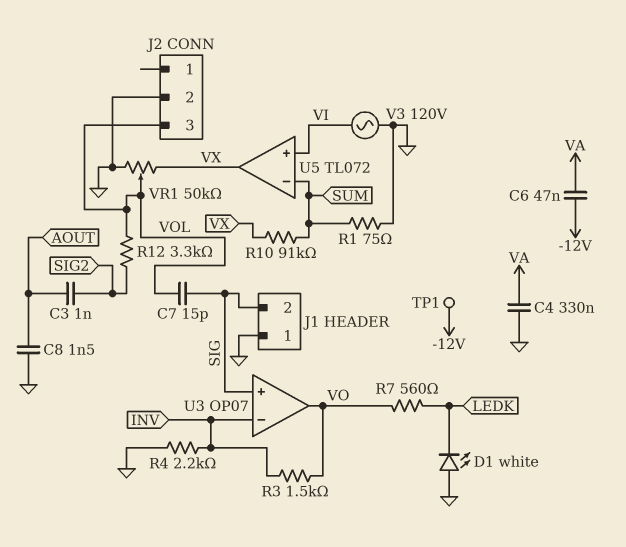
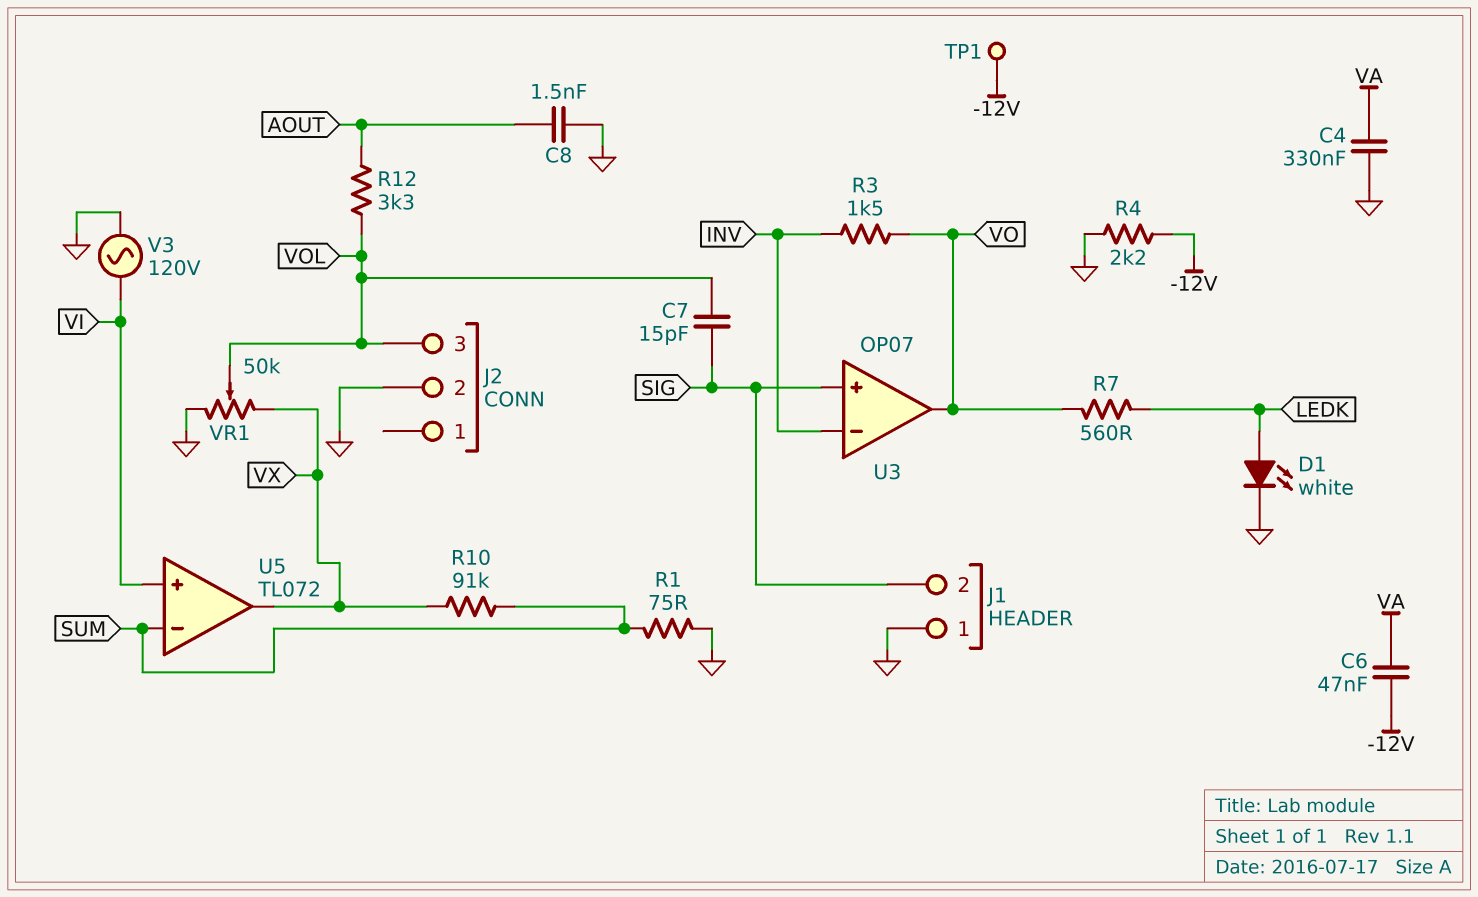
C3: 1nF (AOUT, SIG2) -> none
D1: LED white (A GND, K LEDK) -> LED white (A LEDK, K GND)
R4: 2.2k (GND, INV) -> 2.2k (-12V, GND)
R12: 3.3k (SIG2, VOL) -> 3.3k (AOUT, VOL)

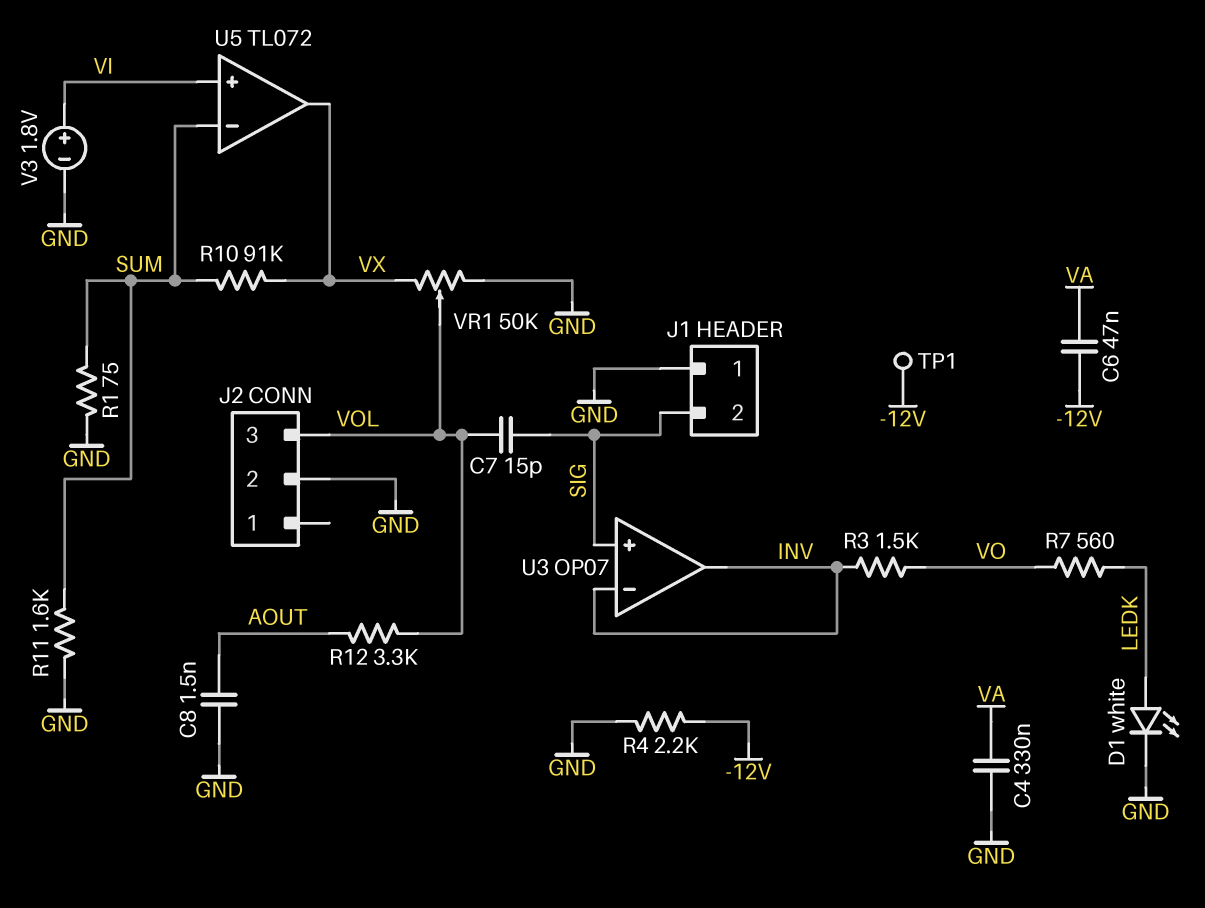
R11: none -> 1.6k (GND, SUM)
U3 pin out: VO -> INV
V3: AC 120V (GND, VI) -> 1.8V (plus VI, minus GND)

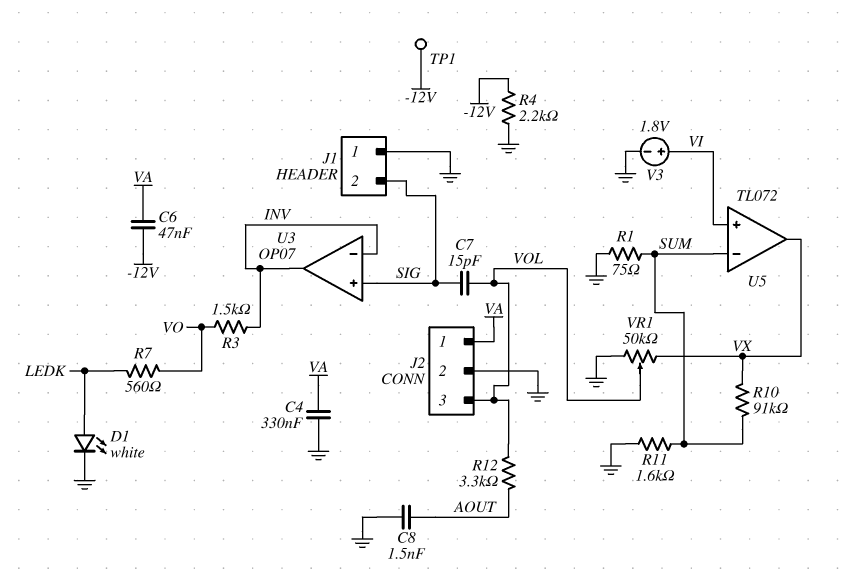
J2 pin 1: none -> VA

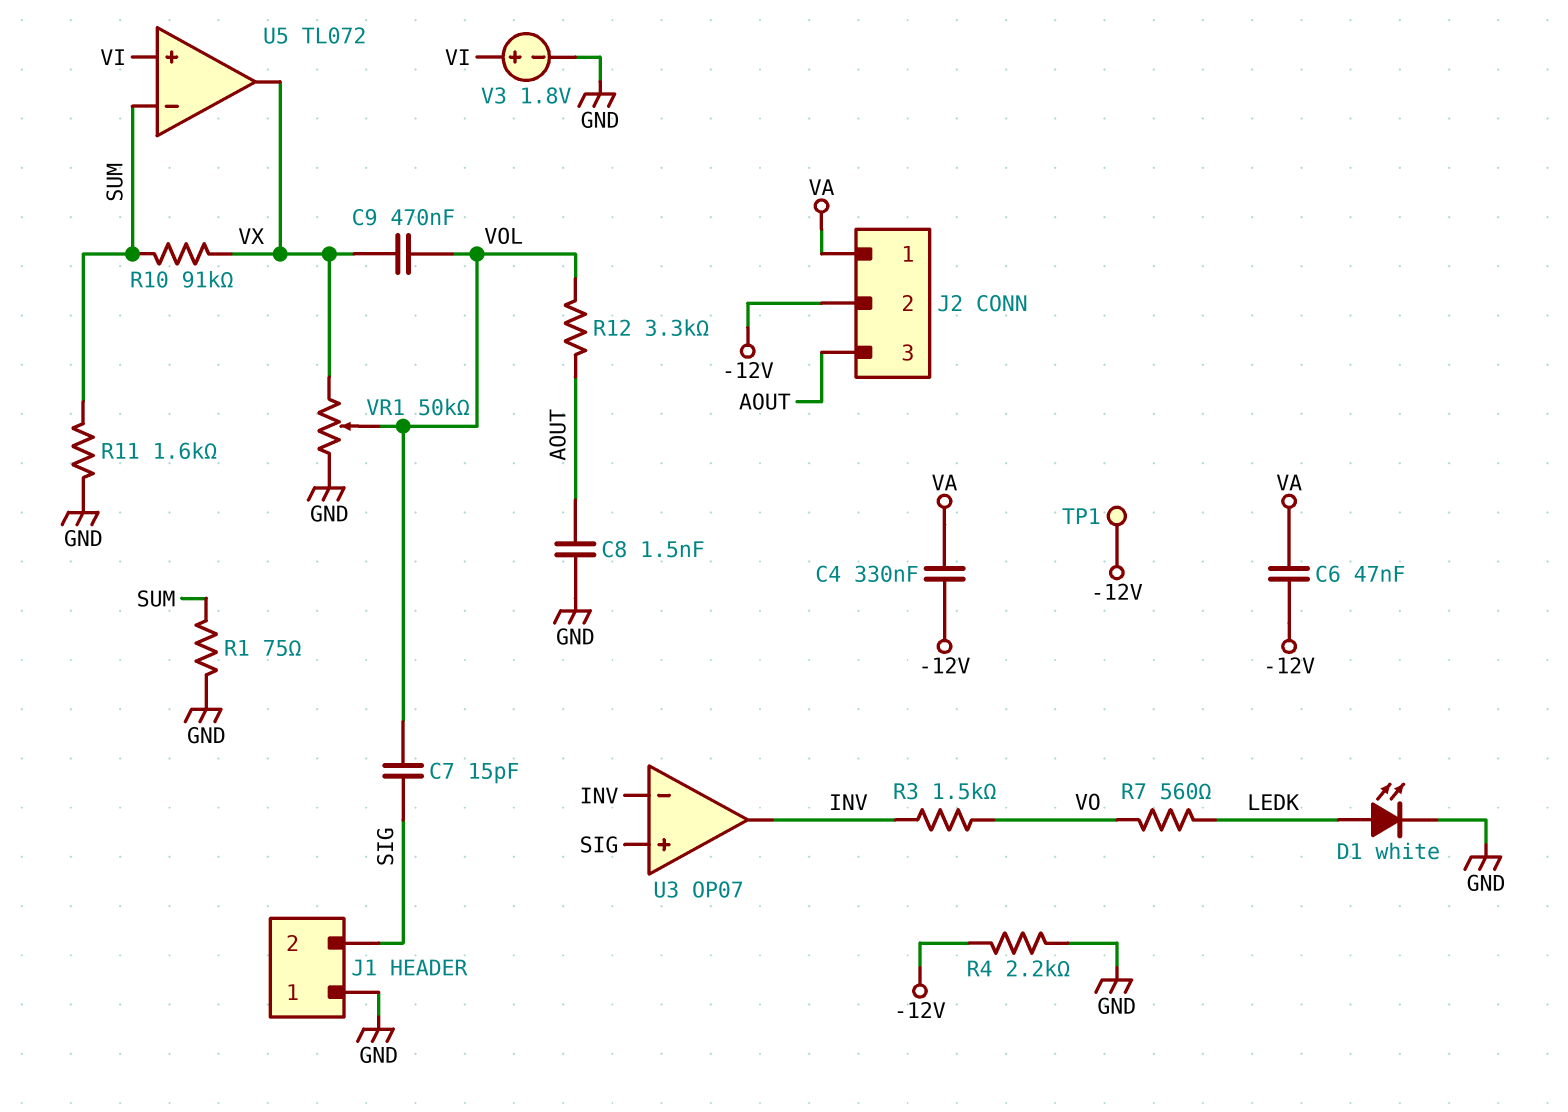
C4: 330nF (GND, VA) -> 330nF (-12V, VA)
C9: none -> 470nF (VOL, VX)
J2 pin 2: GND -> -12V
J2 pin 3: VOL -> AOUT

